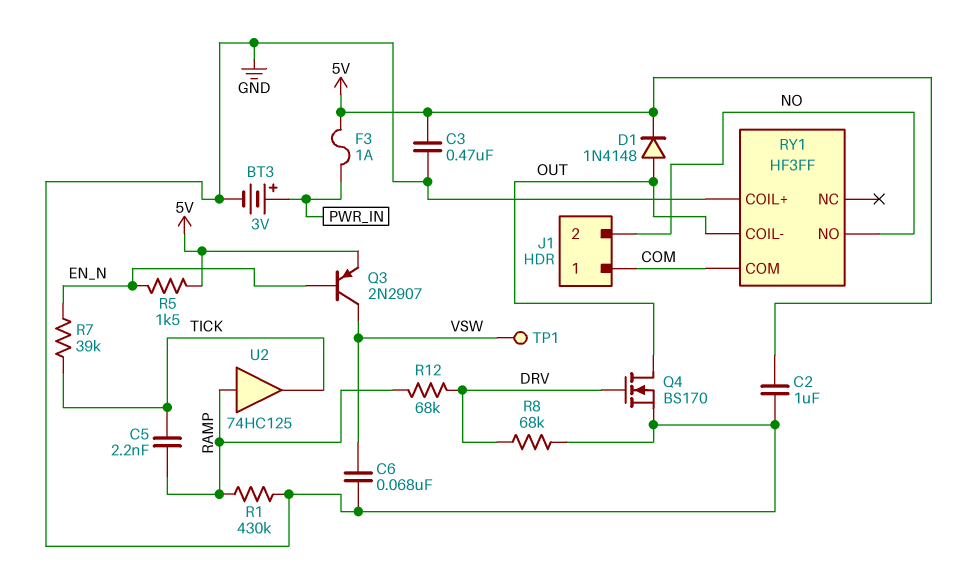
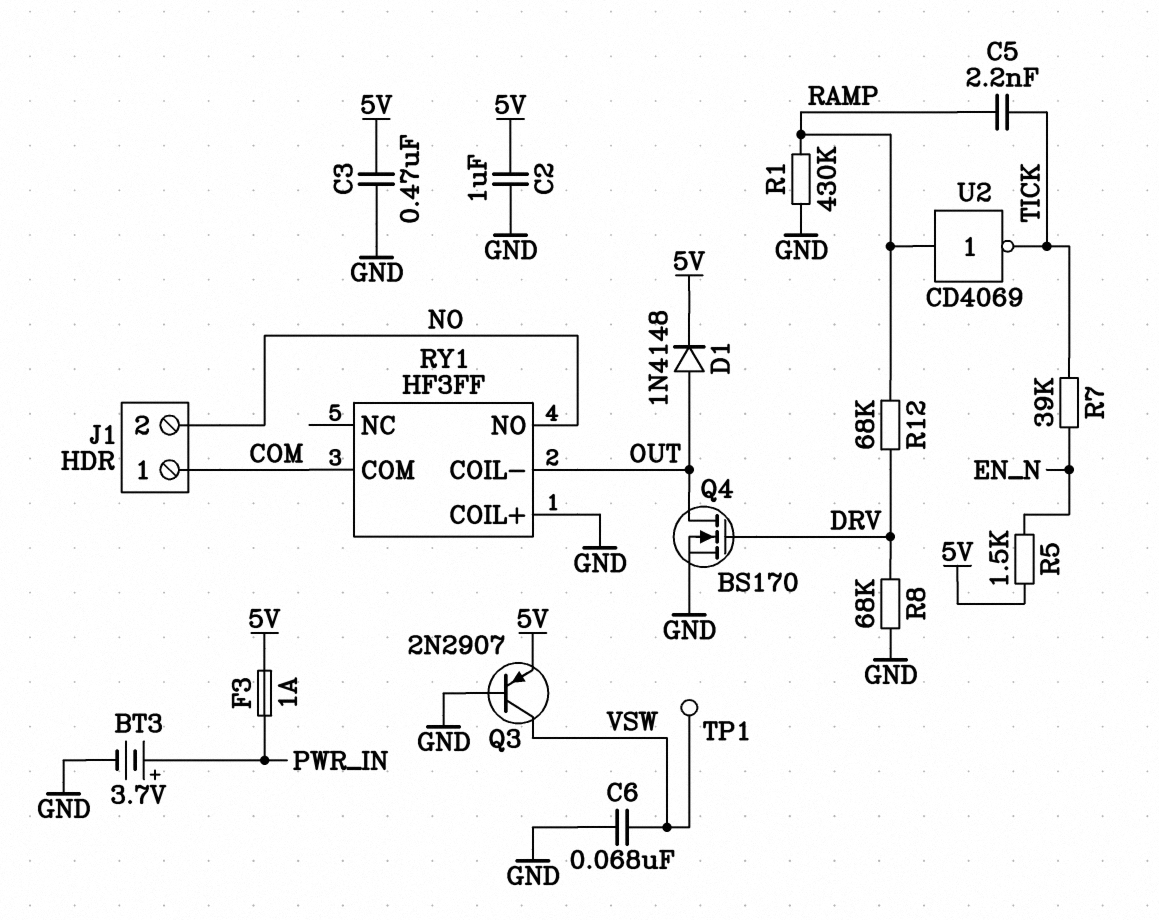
BT3: 3V (plus PWR_IN, minus GND) -> 3.7V (plus PWR_IN, minus GND)
Q3: PNP 2N2907 (B EN_N, C VSW, E 5V) -> PNP 2N2907 (B GND, C VSW, E 5V)
U2: buffer 74HC125 (in RAMP, out TICK) -> NOT CD4069 (in RAMP, out TICK)

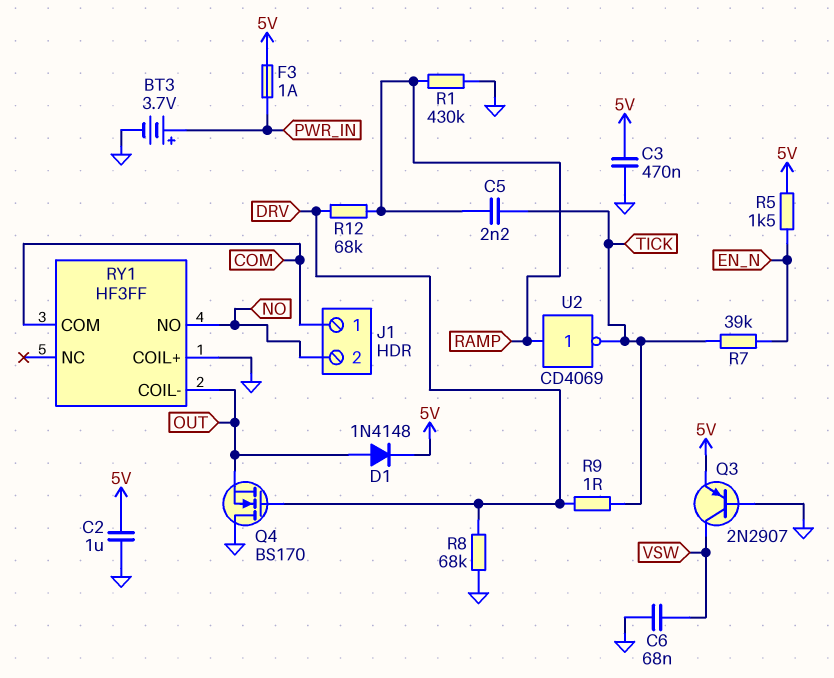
Q4: NMOS BS170 (G DRV, D OUT, S GND) -> NMOS BS170 (G DRV, D GND, S OUT)
R9: none -> 1 (DRV, TICK)
TP1: test point (VSW) -> none

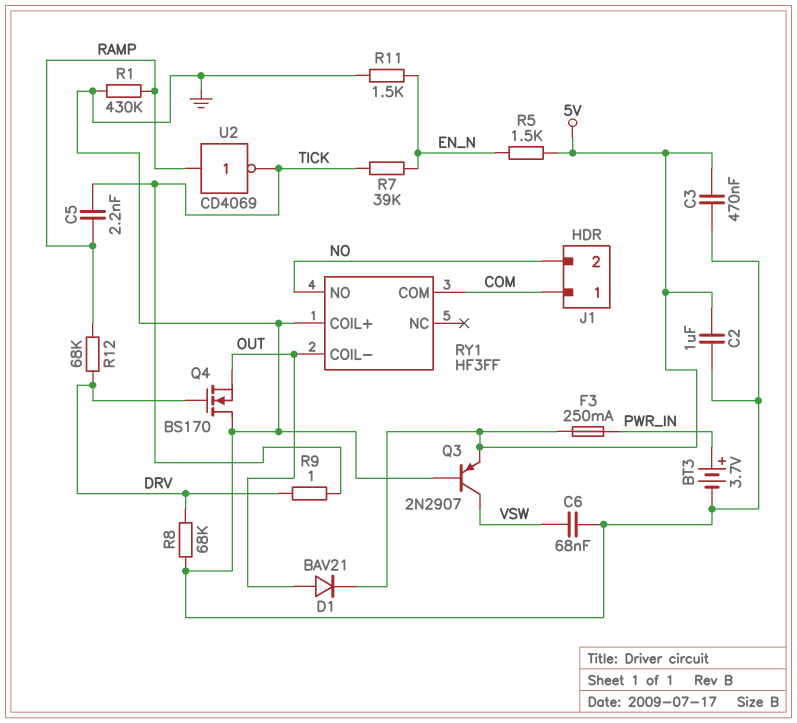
D1: diode 1N4148 (A OUT, K 5V) -> diode BAV21 (A OUT, K 5V)
F3: 1A (5V, PWR_IN) -> 250mA (5V, PWR_IN)
R11: none -> 1.5k (EN_N, GND)

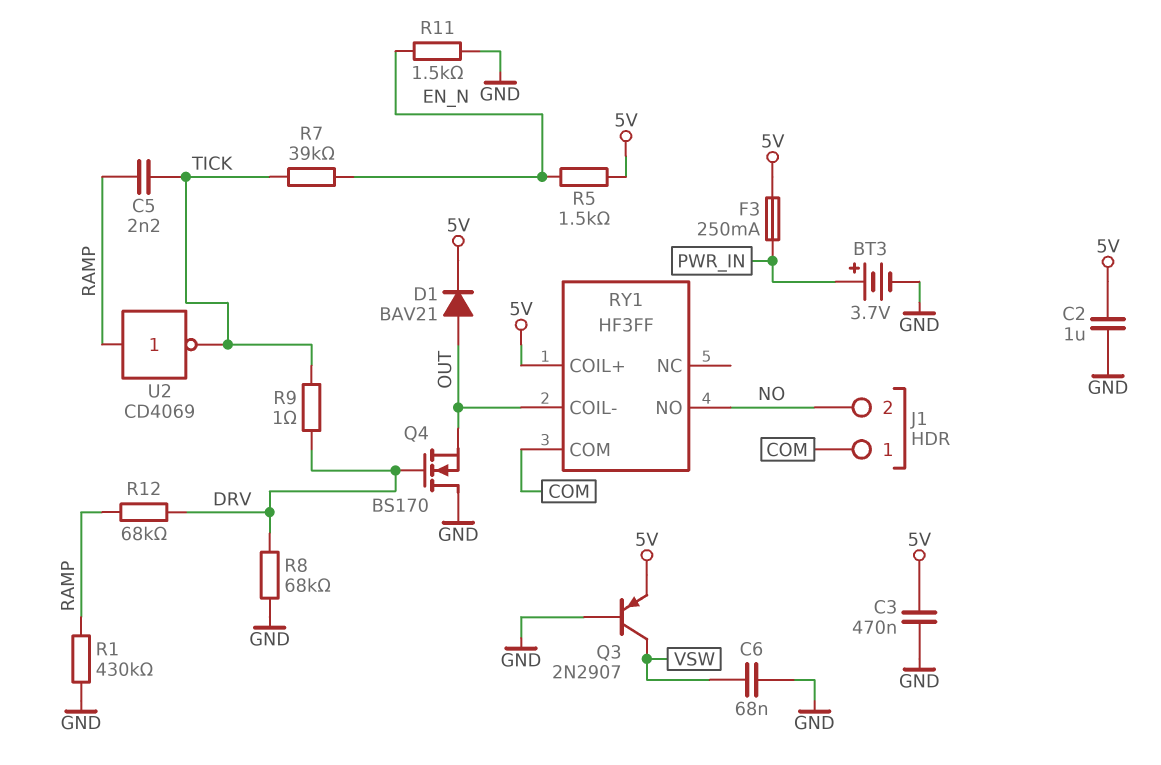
RY1 pin COIL+: GND -> 5V

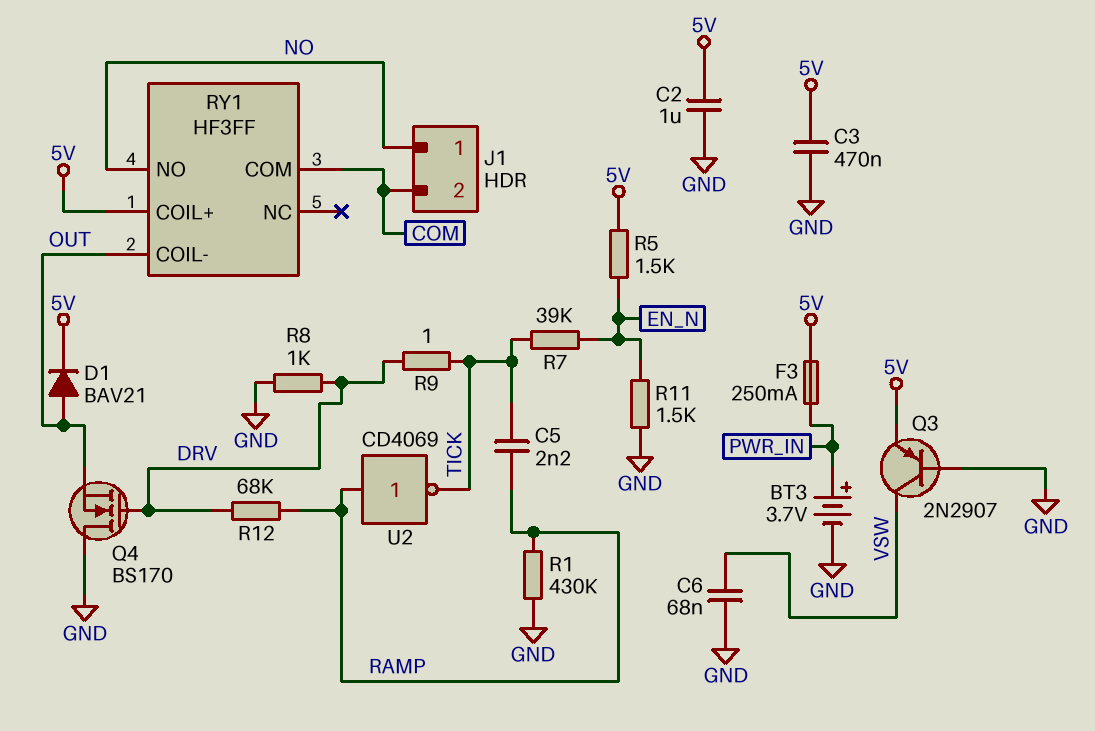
J1 pin 1: COM -> NO
J1 pin 2: NO -> COM
R8: 68k (DRV, GND) -> 1k (DRV, GND)

